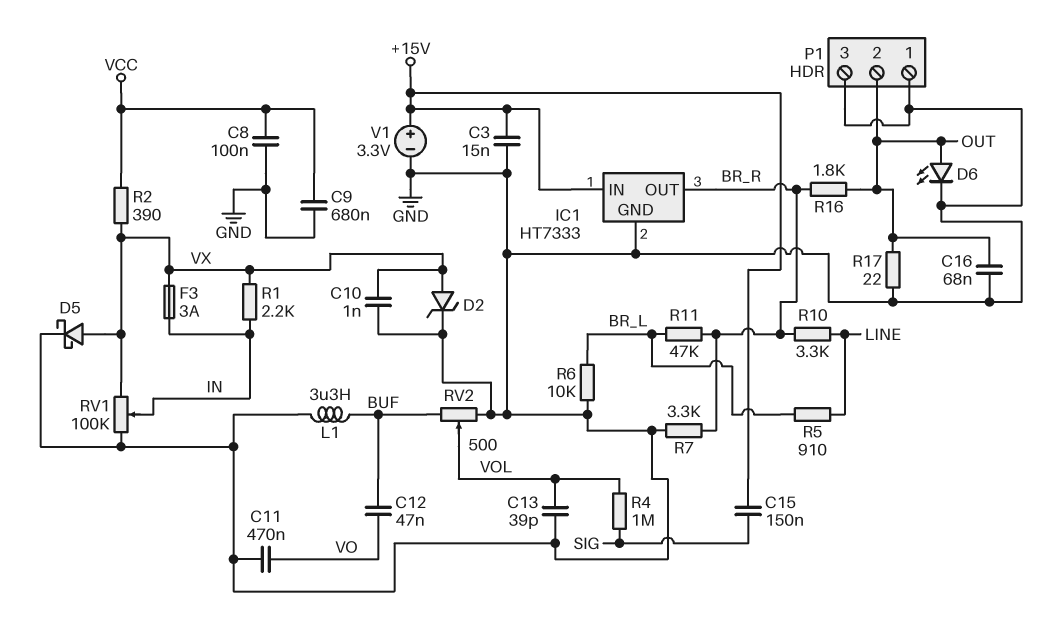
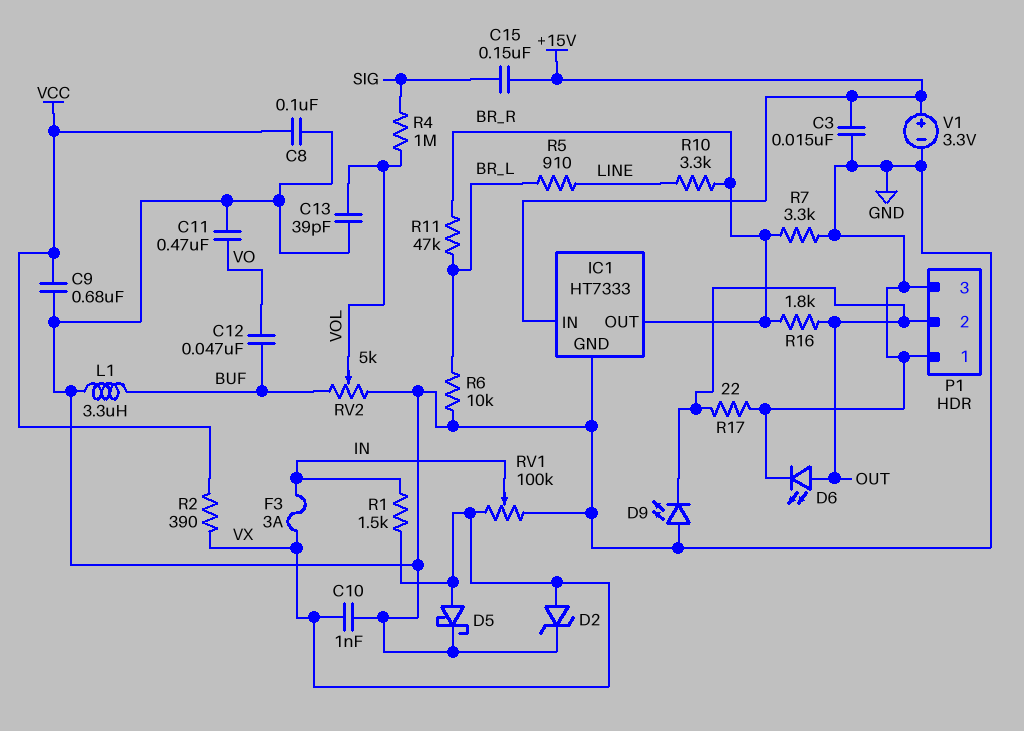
C16: 68nF (GND, OUT) -> none
D9: none -> LED (A GND, K OUT)
R1: 2.2k (IN, VX) -> 1.5k (IN, VX)
RV2: 500 (BUF, GND, wiper VOL) -> 5k (BUF, GND, wiper VOL)

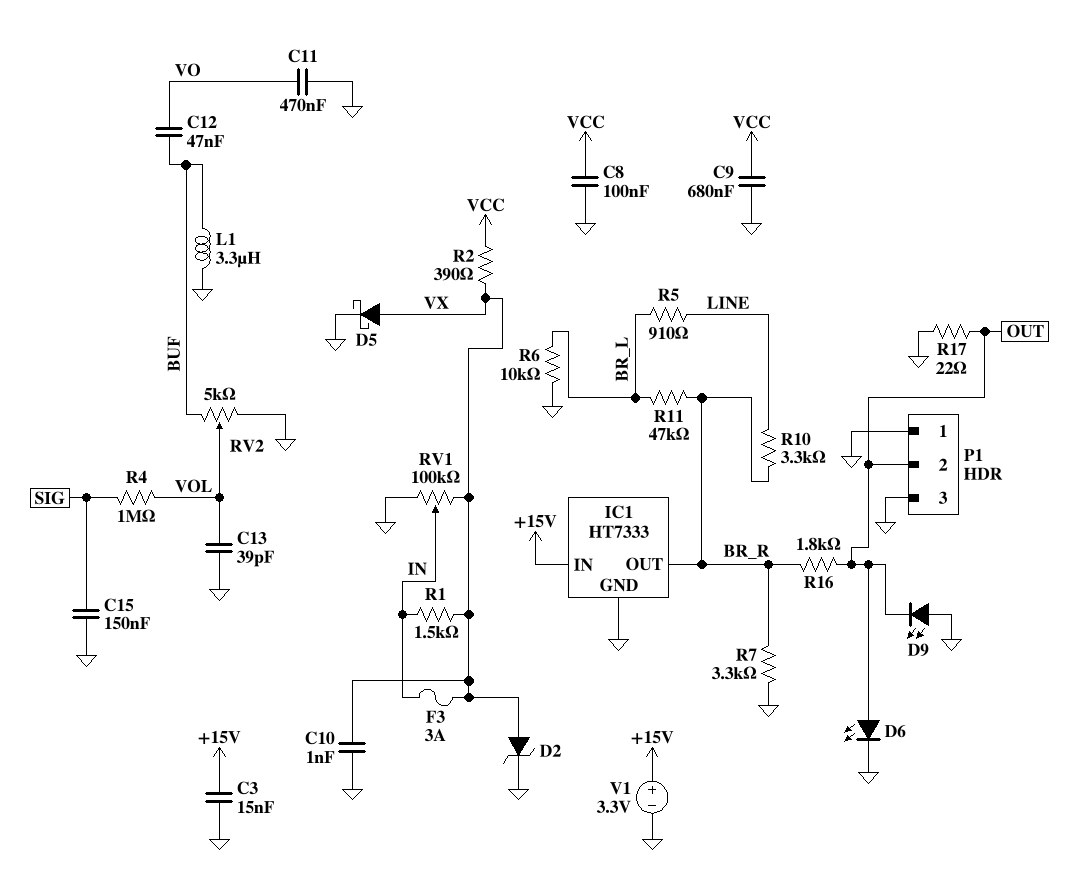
C15: 150nF (+15V, SIG) -> 150nF (GND, SIG)

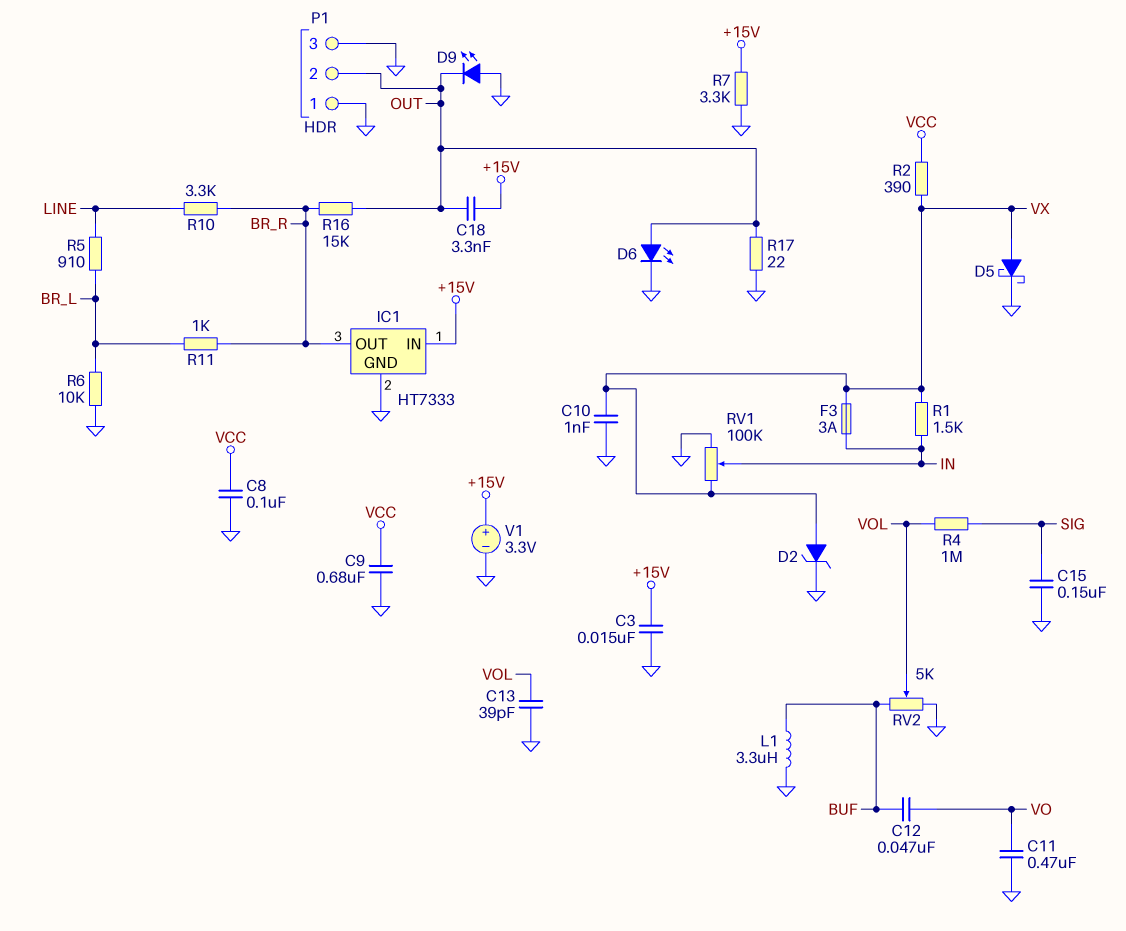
C18: none -> 3.3nF (+15V, OUT)
R7: 3.3k (BR_R, GND) -> 3.3k (+15V, GND)
R11: 47k (BR_L, BR_R) -> 1k (BR_L, BR_R)
R16: 1.8k (BR_R, OUT) -> 15k (BR_R, OUT)

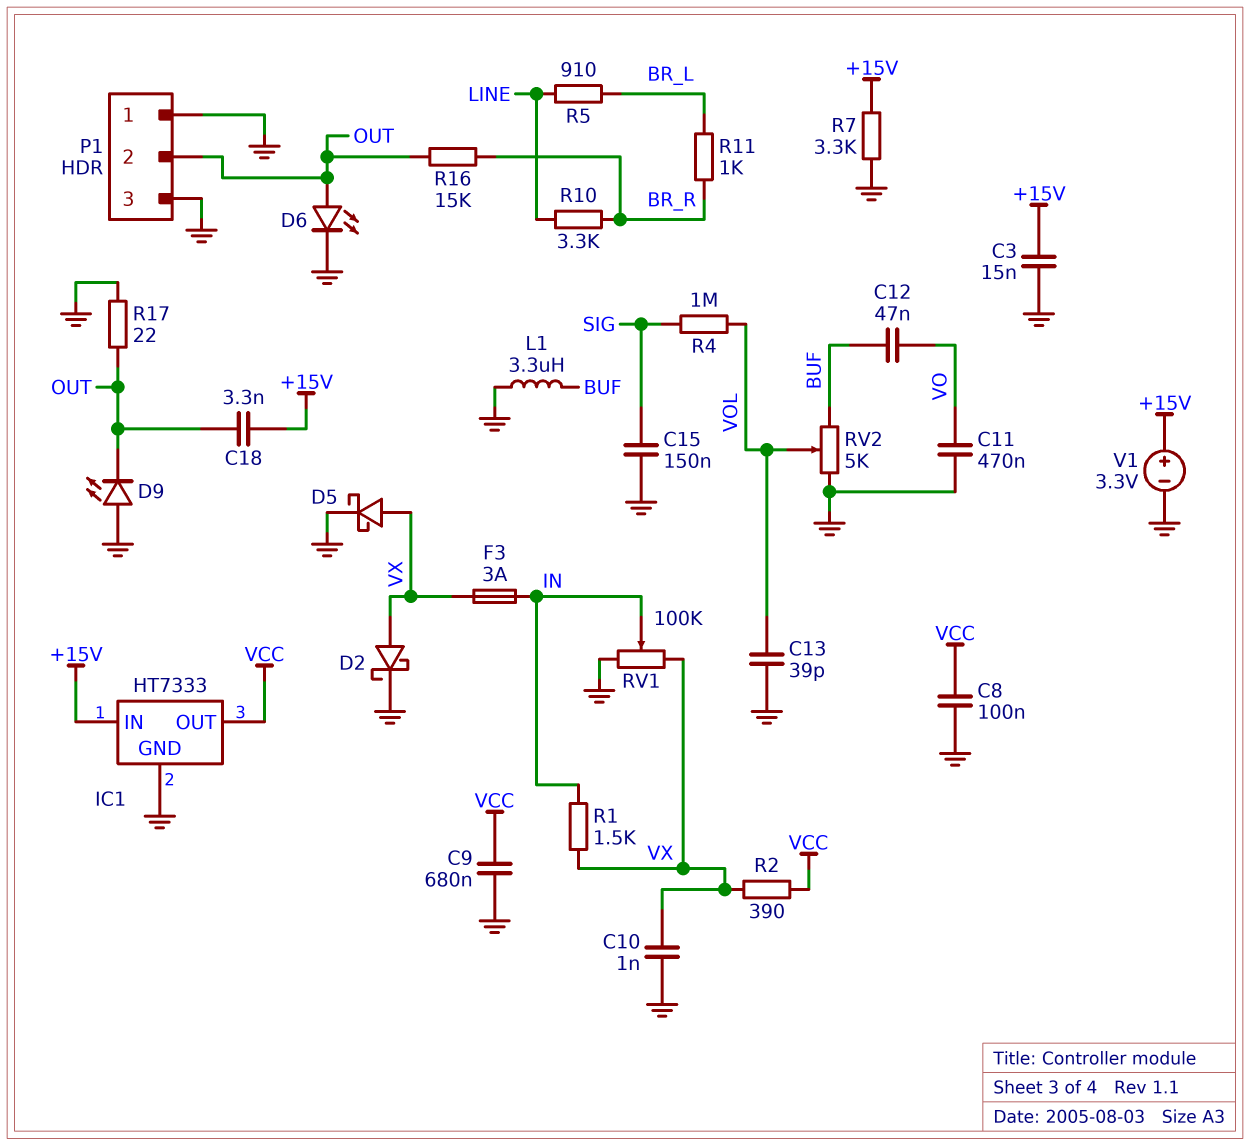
D2: zener (A VX, K GND) -> schottky (A VX, K GND)
IC1 pin OUT: BR_R -> VCC
R6: 10k (BR_L, GND) -> none

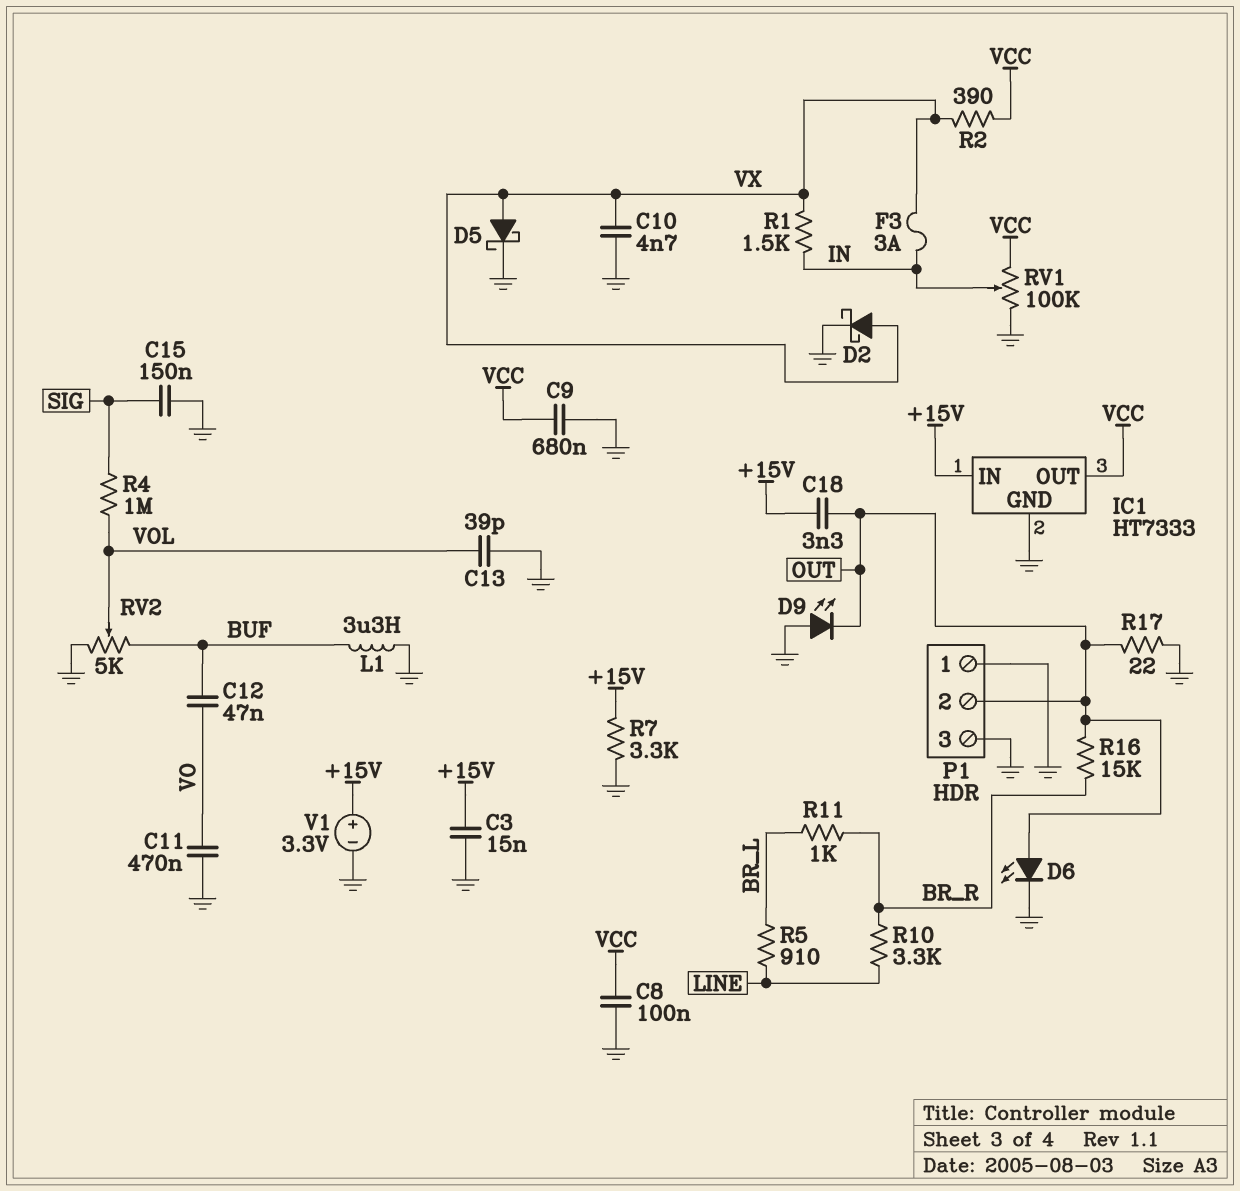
C10: 1nF (GND, VX) -> 4.7nF (GND, VX)
RV1: 100k (GND, VX, wiper IN) -> 100k (GND, VCC, wiper IN)

